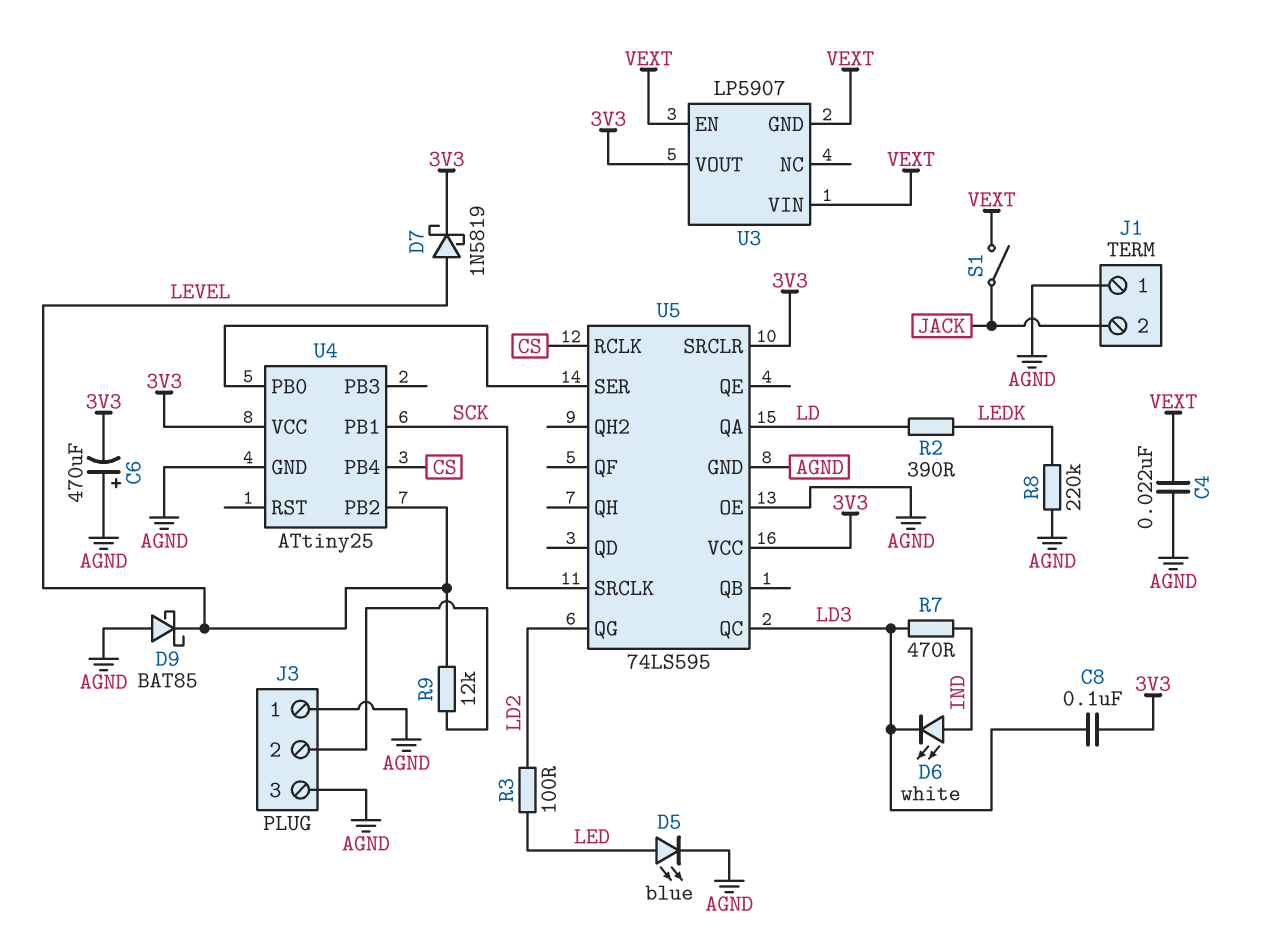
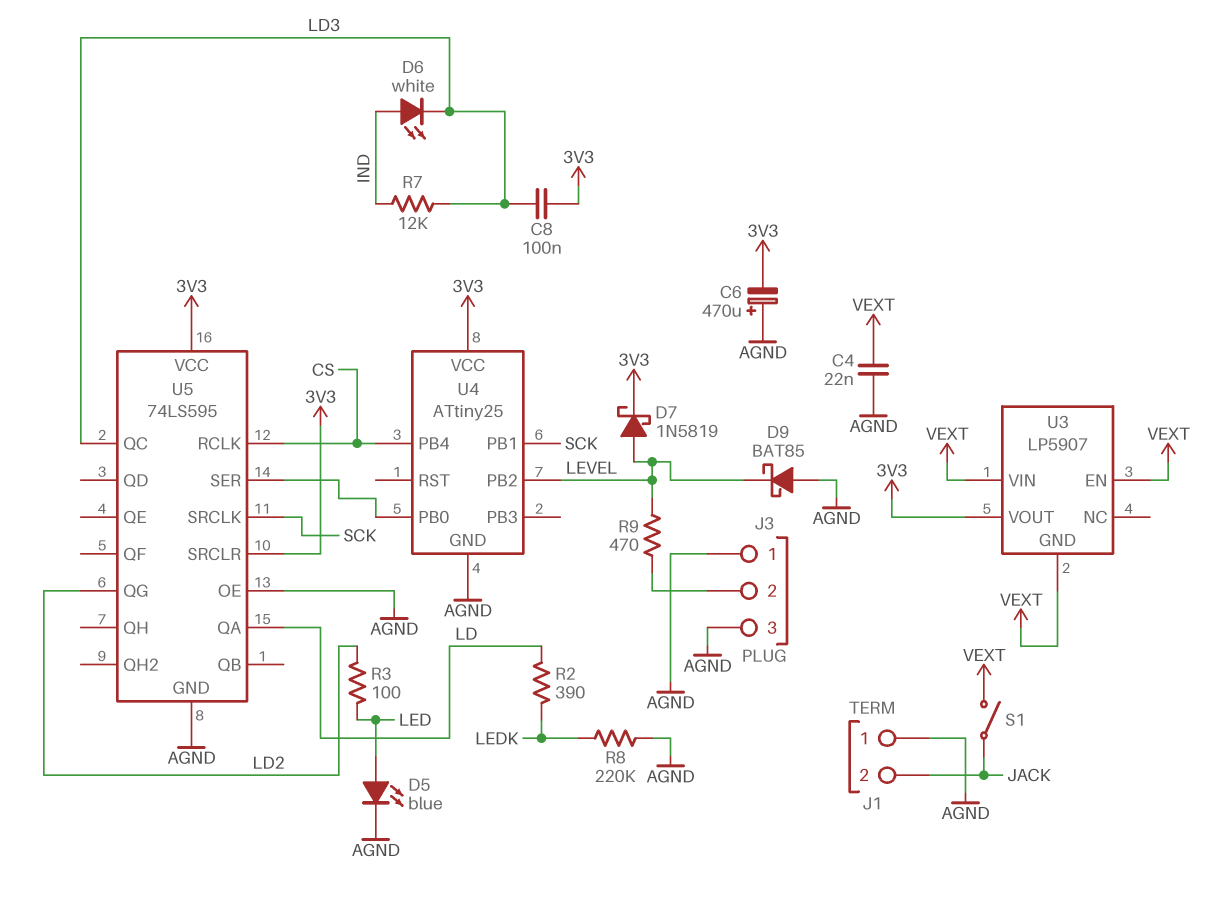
R7: 470 (IND, LD3) -> 12k (IND, LD3)
R9: 12k (J3/2, LEVEL) -> 470 (J3/2, LEVEL)

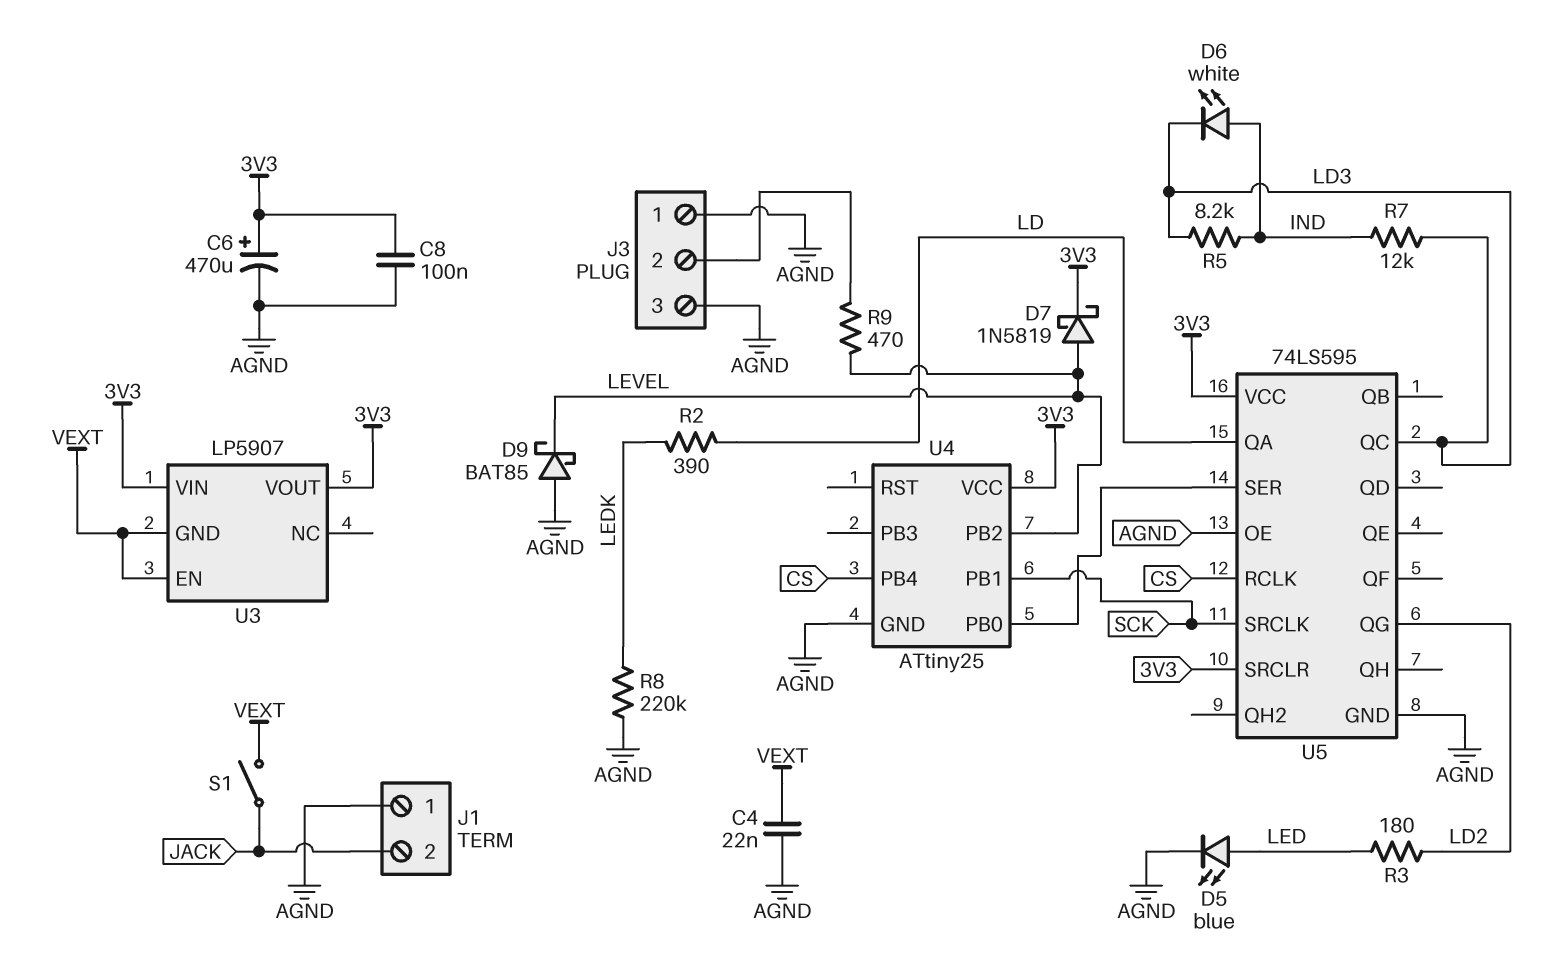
C6: 470uF (plus AGND, minus 3V3) -> 470uF (plus 3V3, minus AGND)
C8: 100nF (3V3, LD3) -> 100nF (3V3, AGND)
R3: 100 (LD2, LED) -> 180 (LD2, LED)
R5: none -> 8.2k (IND, LD3)
U3 pin VIN: VEXT -> 3V3

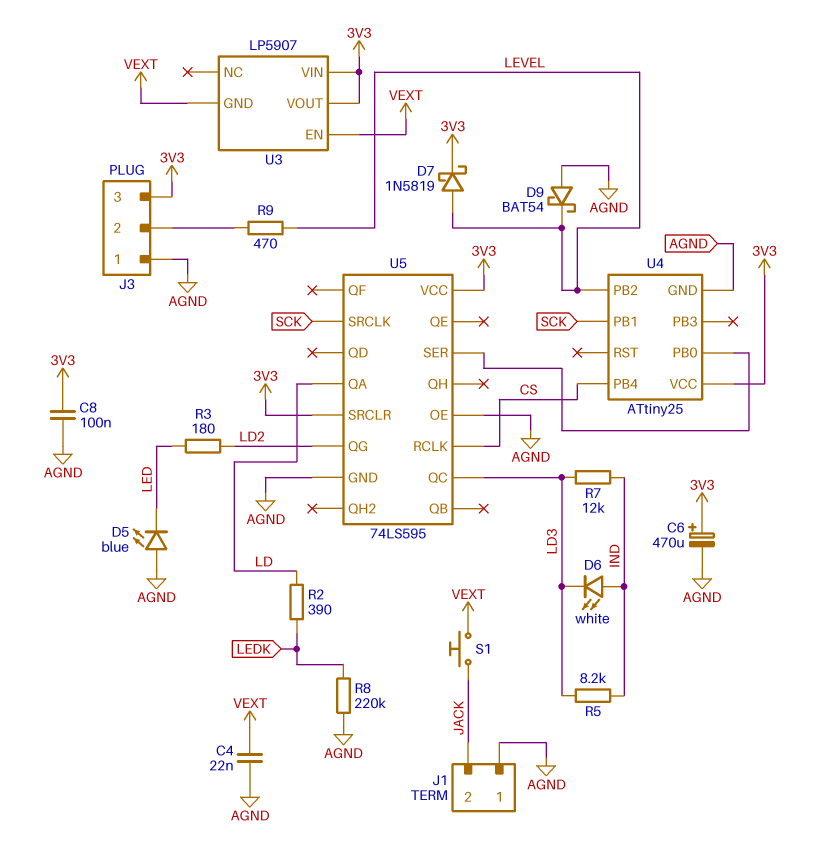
D5: LED blue (A LED, K AGND) -> LED blue (A AGND, K LED)
D9: schottky BAT85 (A AGND, K LEVEL) -> schottky BAT54 (A AGND, K LEVEL)
J3 pin 3: AGND -> 3V3
S1: switch (JACK, VEXT) -> button (JACK, VEXT)

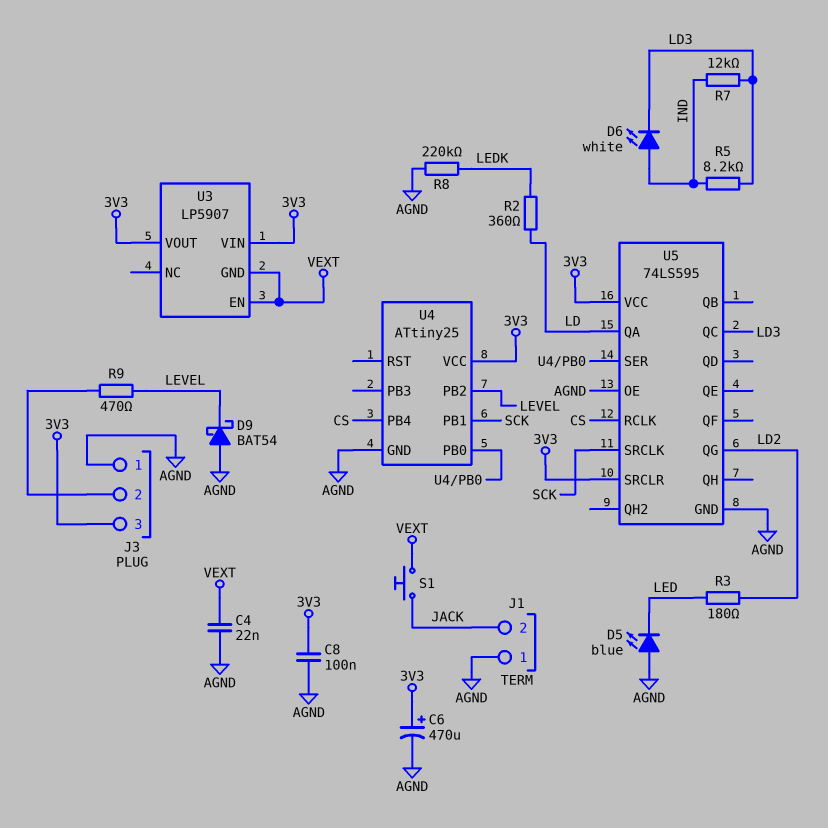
D7: schottky 1N5819 (A LEVEL, K 3V3) -> none
R2: 390 (LD, LEDK) -> 360 (LD, LEDK)

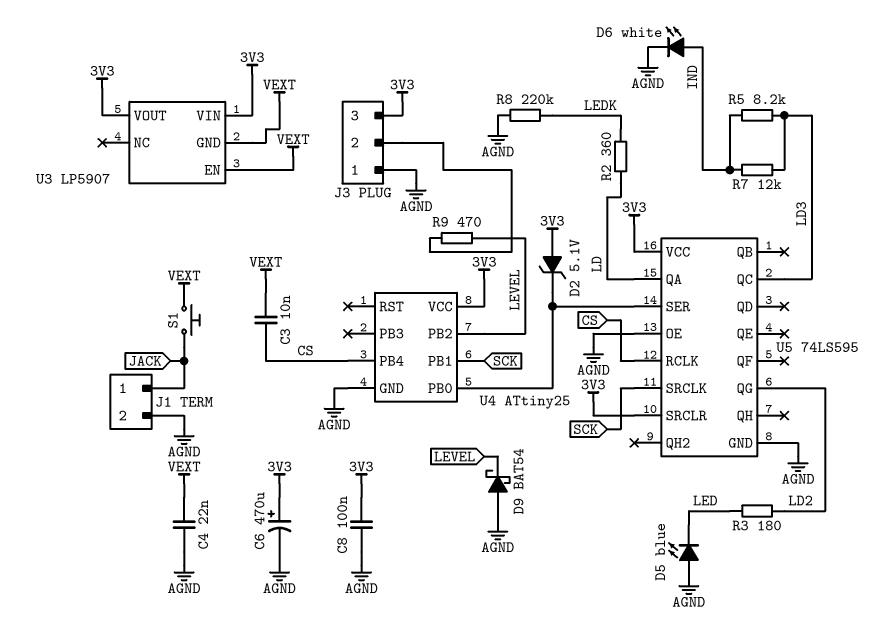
C3: none -> 10nF (CS, VEXT)
D2: none -> zener 5.1V (A 3V3, K U4/PB0)
D6: LED white (A IND, K LD3) -> LED white (A IND, K AGND)
J1 pin 1: AGND -> JACK
J1 pin 2: JACK -> AGND

